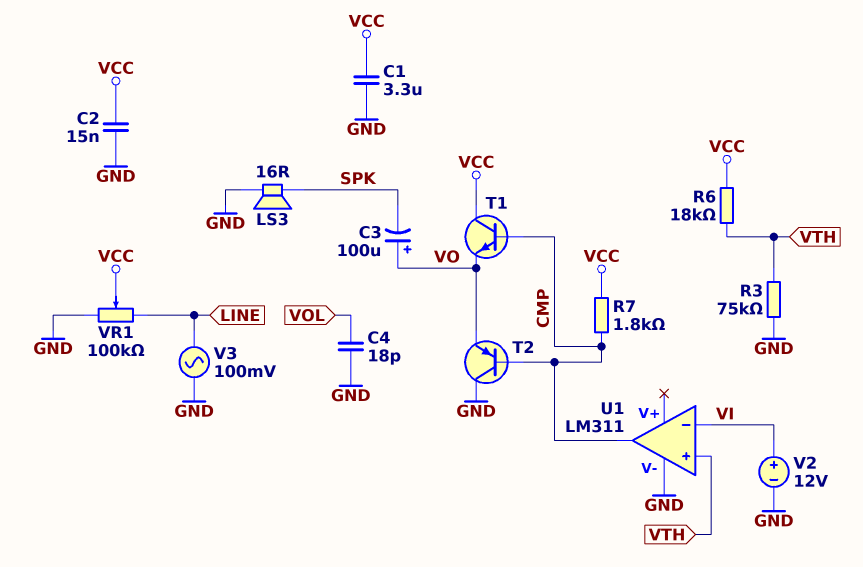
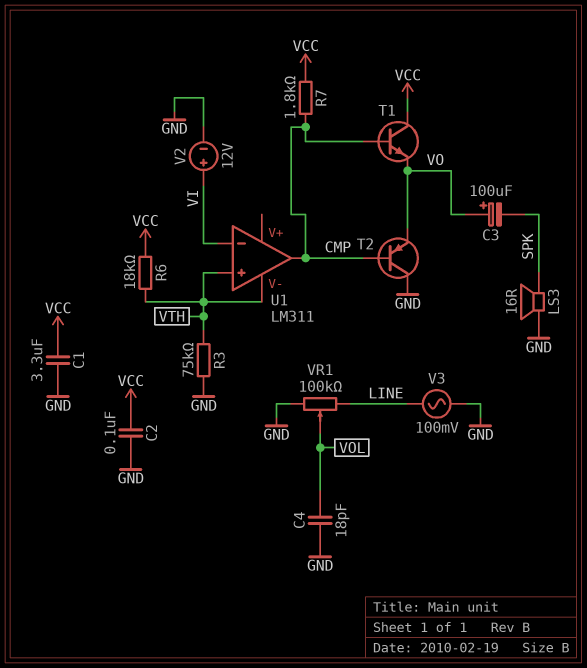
C2: 15nF (GND, VCC) -> 100nF (GND, VCC)
U1 pin V-: GND -> VTH
VR1: 100k (GND, LINE, wiper VCC) -> 100k (GND, LINE, wiper VOL)

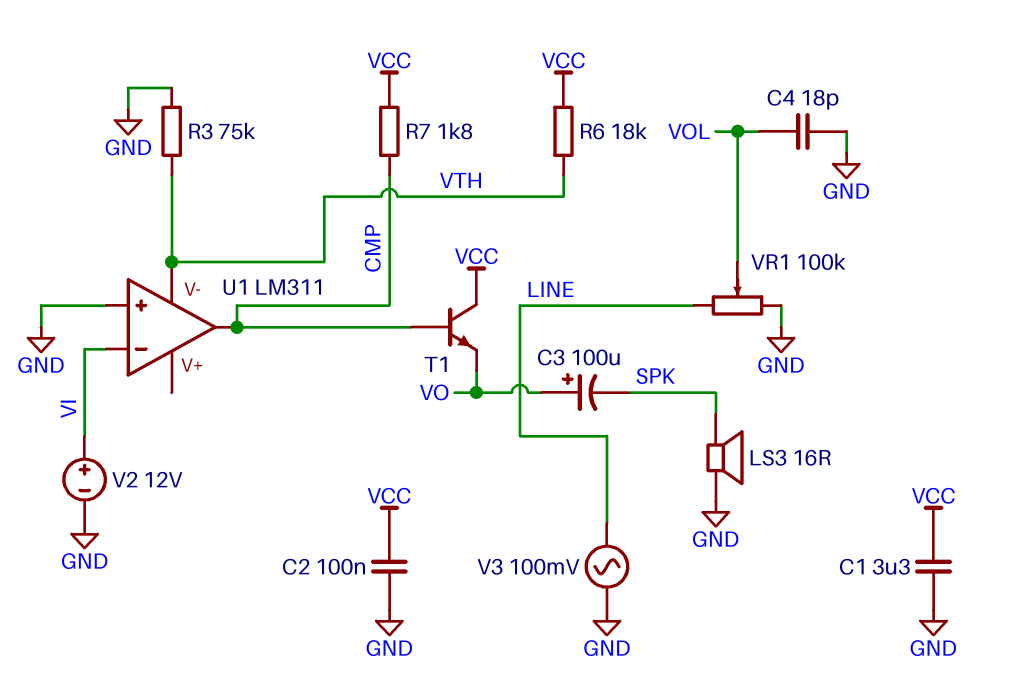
T2: PNP (B CMP, C GND, E VO) -> none
U1 pin in+: VTH -> GND

